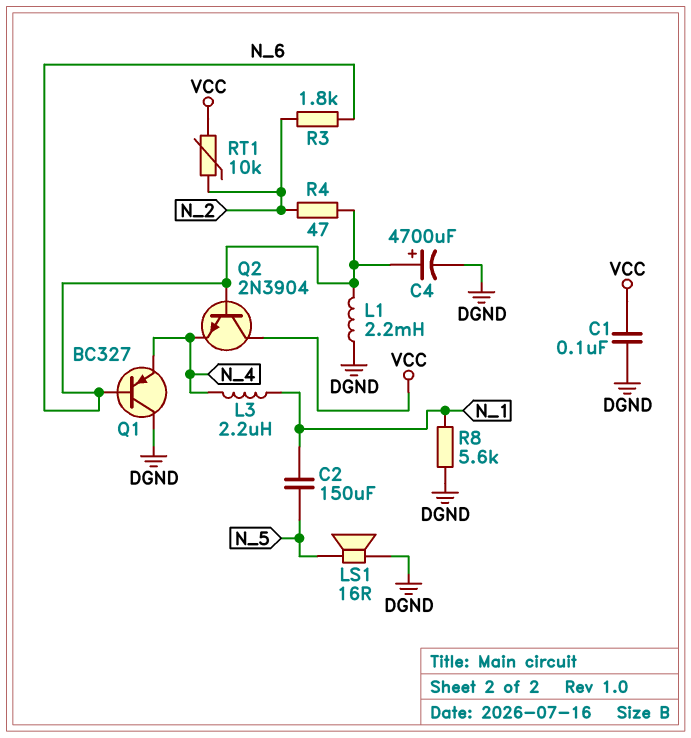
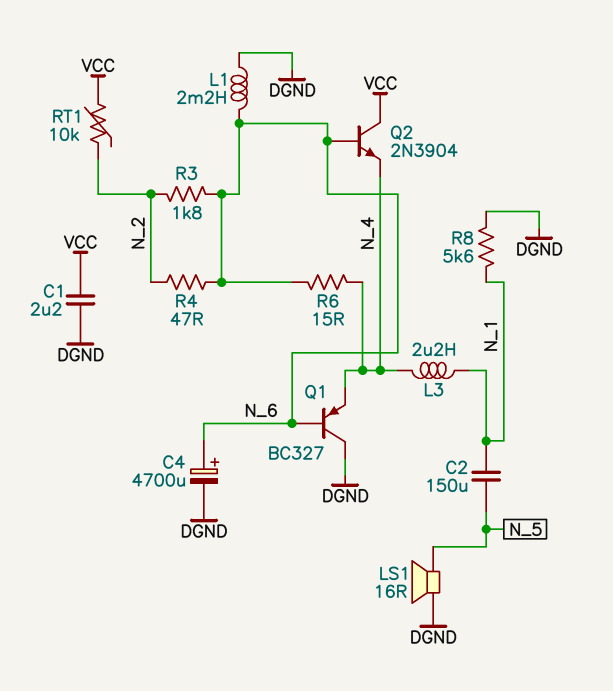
C1: 100nF (DGND, VCC) -> 2.2uF (DGND, VCC)
R6: none -> 15 (N_4, N_6)

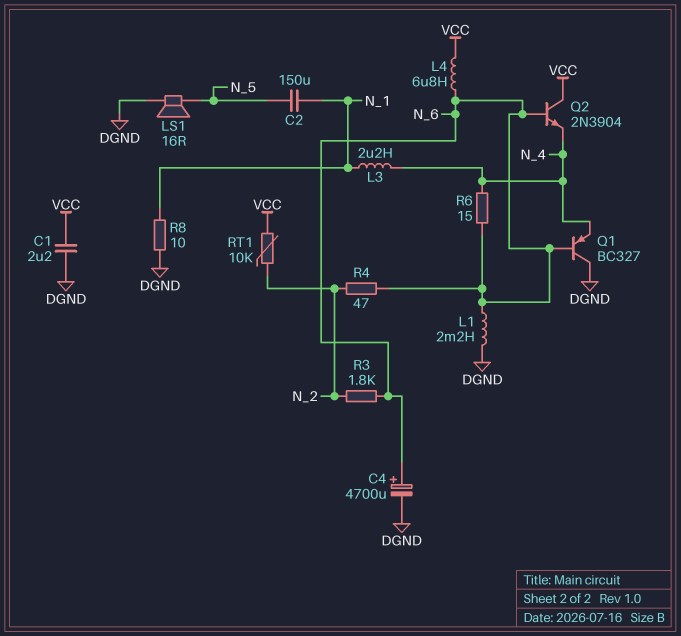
L4: none -> 6.8uH (N_6, VCC)
R8: 5.6k (DGND, N_1) -> 10 (DGND, N_1)

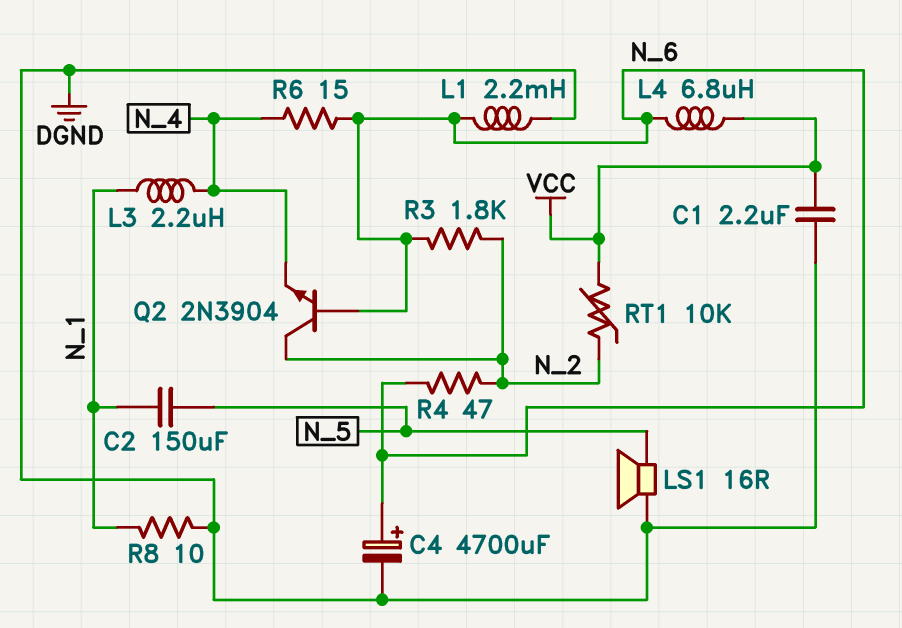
Q1: PNP BC327 (B N_6, C DGND, E N_4) -> none
Q2: NPN 2N3904 (B N_6, C VCC, E N_4) -> NPN 2N3904 (B N_6, C N_2, E N_4)

